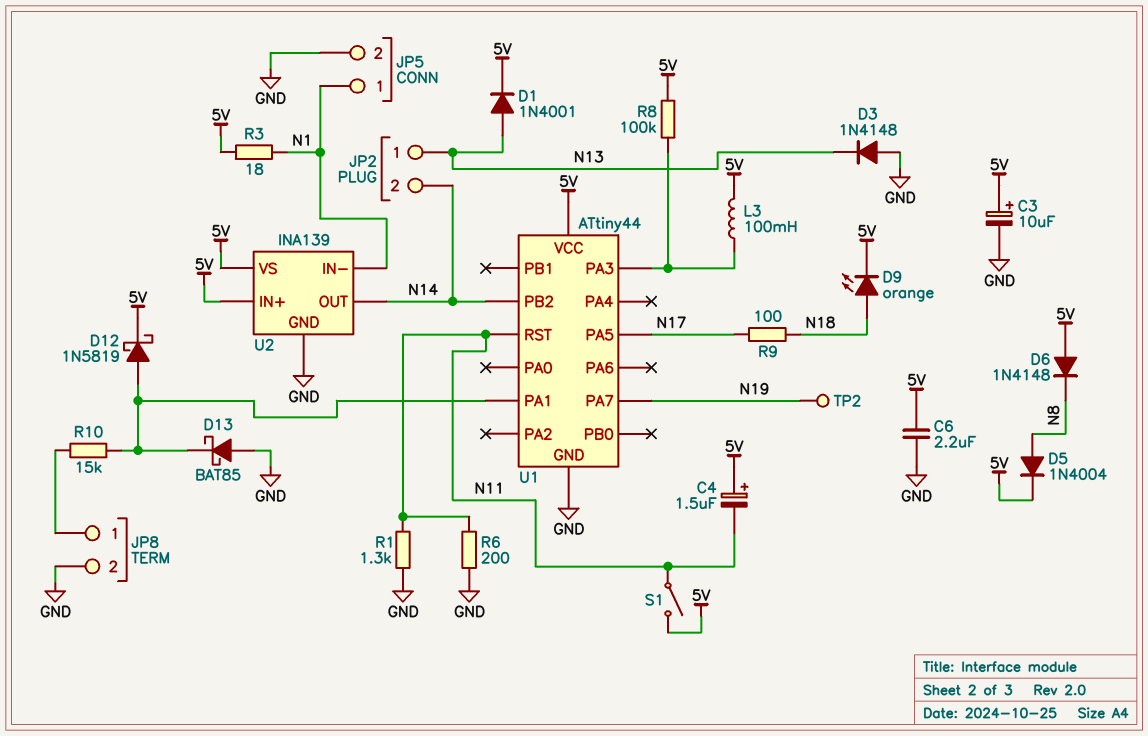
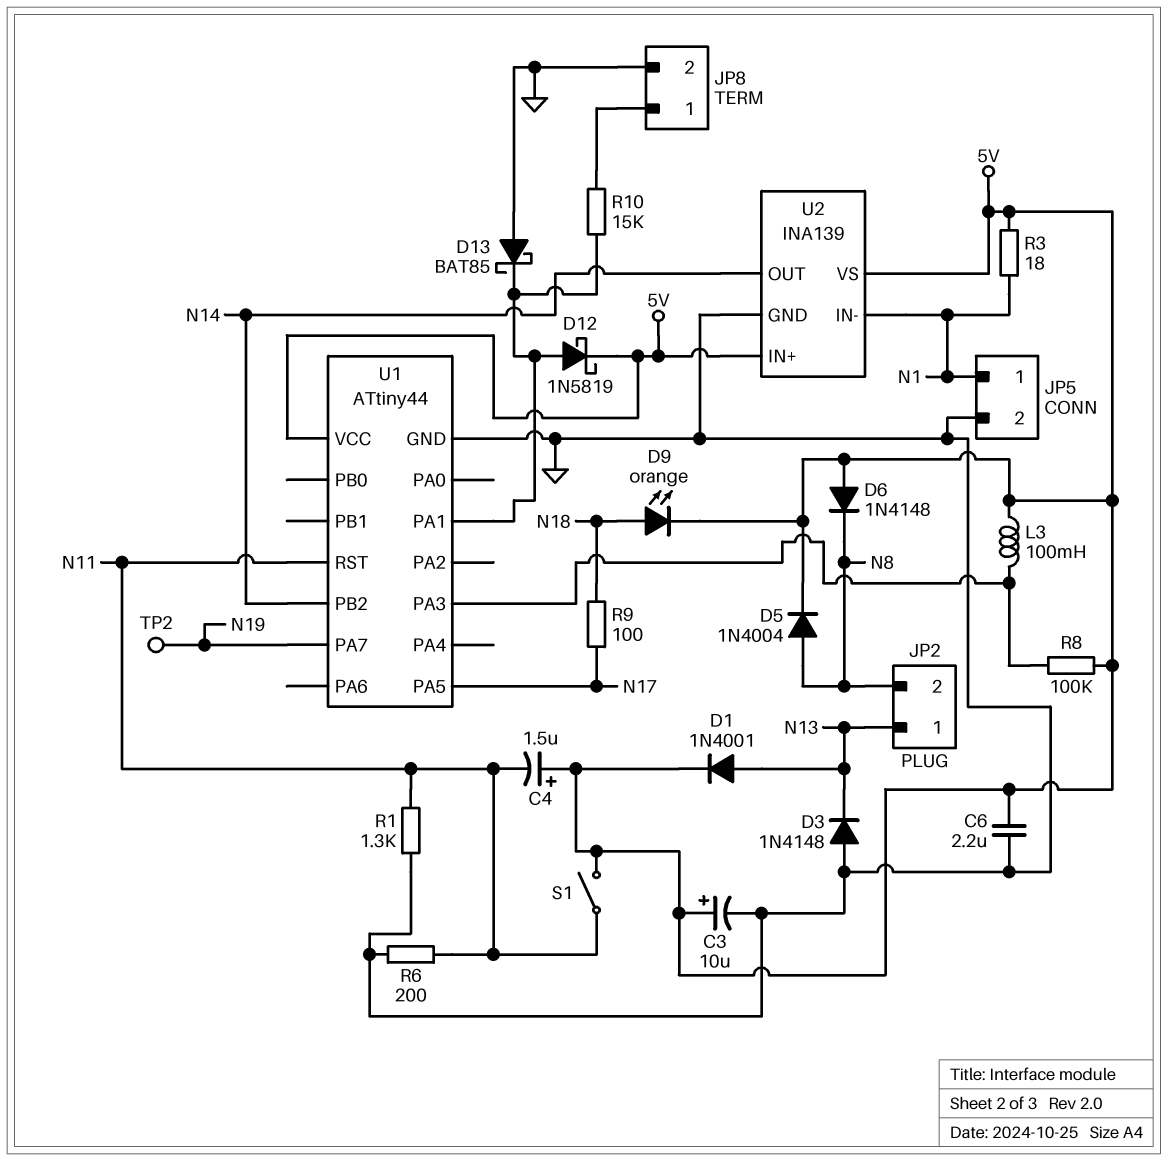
JP2 pin 2: N14 -> N8

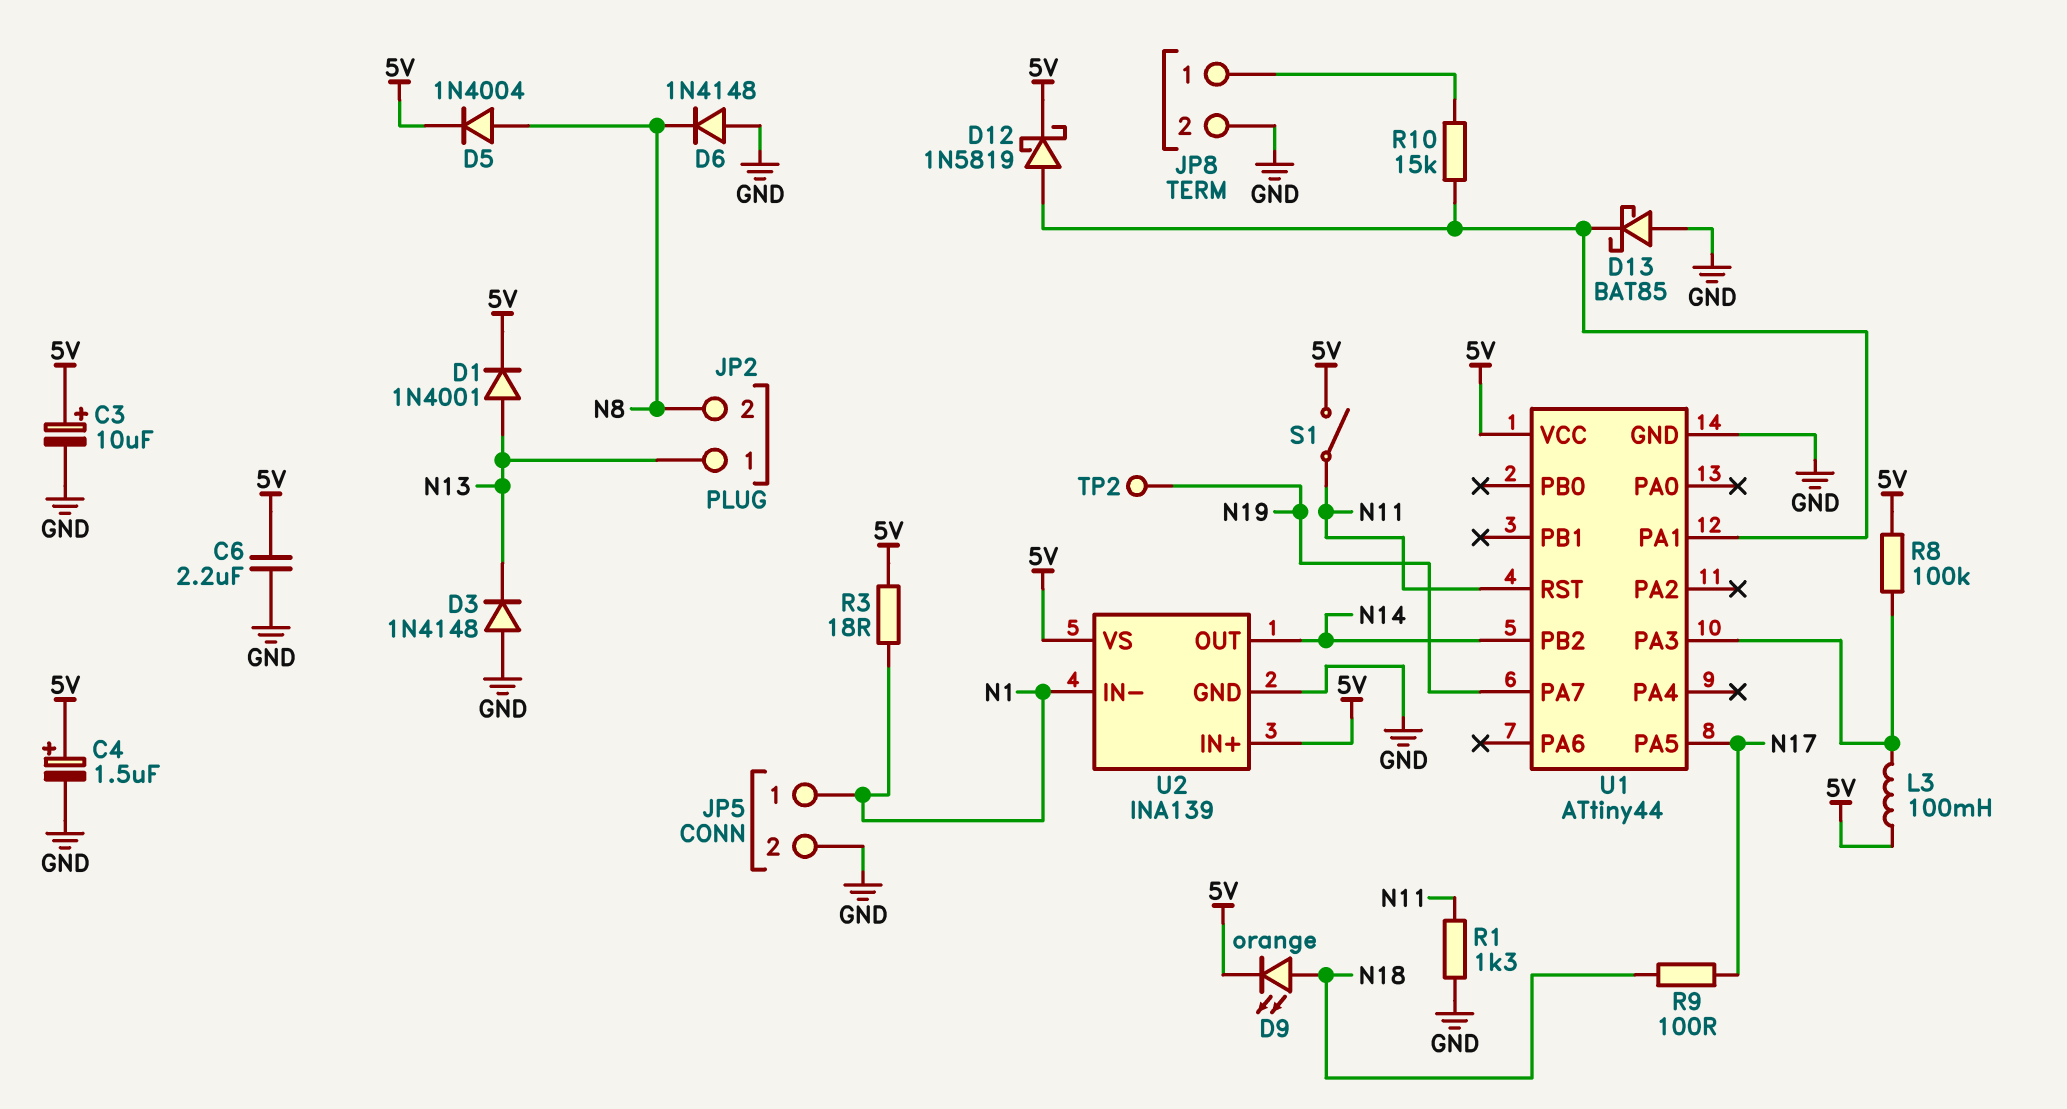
C4: 1.5uF (plus 5V, minus N11) -> 1.5uF (plus 5V, minus GND)
D6: diode 1N4148 (A 5V, K N8) -> diode 1N4148 (A GND, K N8)
R6: 200 (GND, N11) -> none

